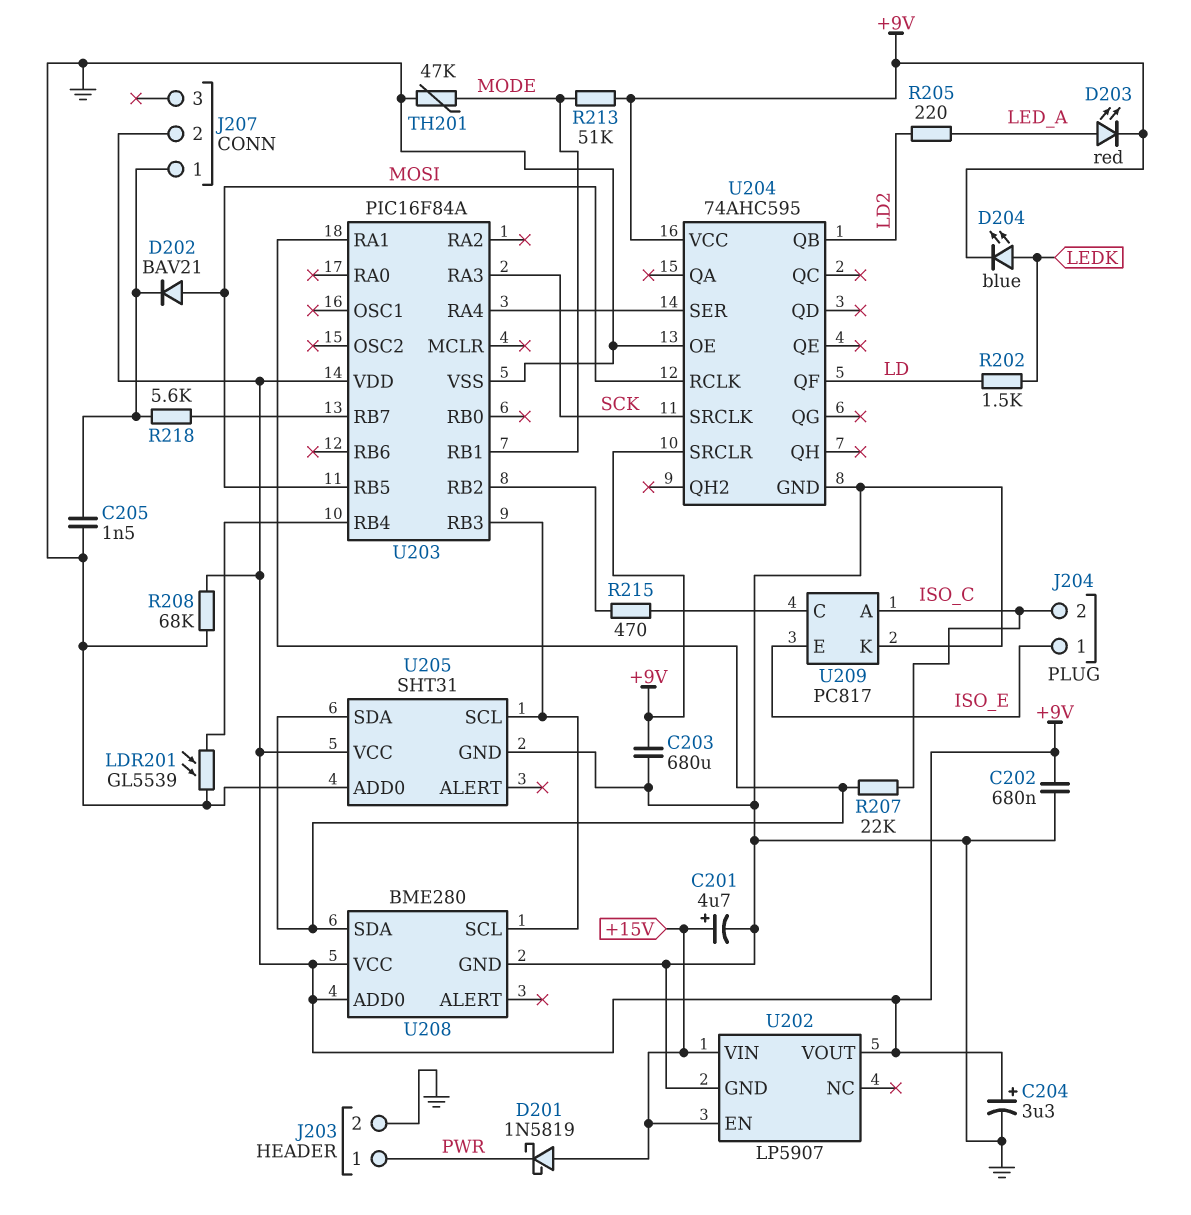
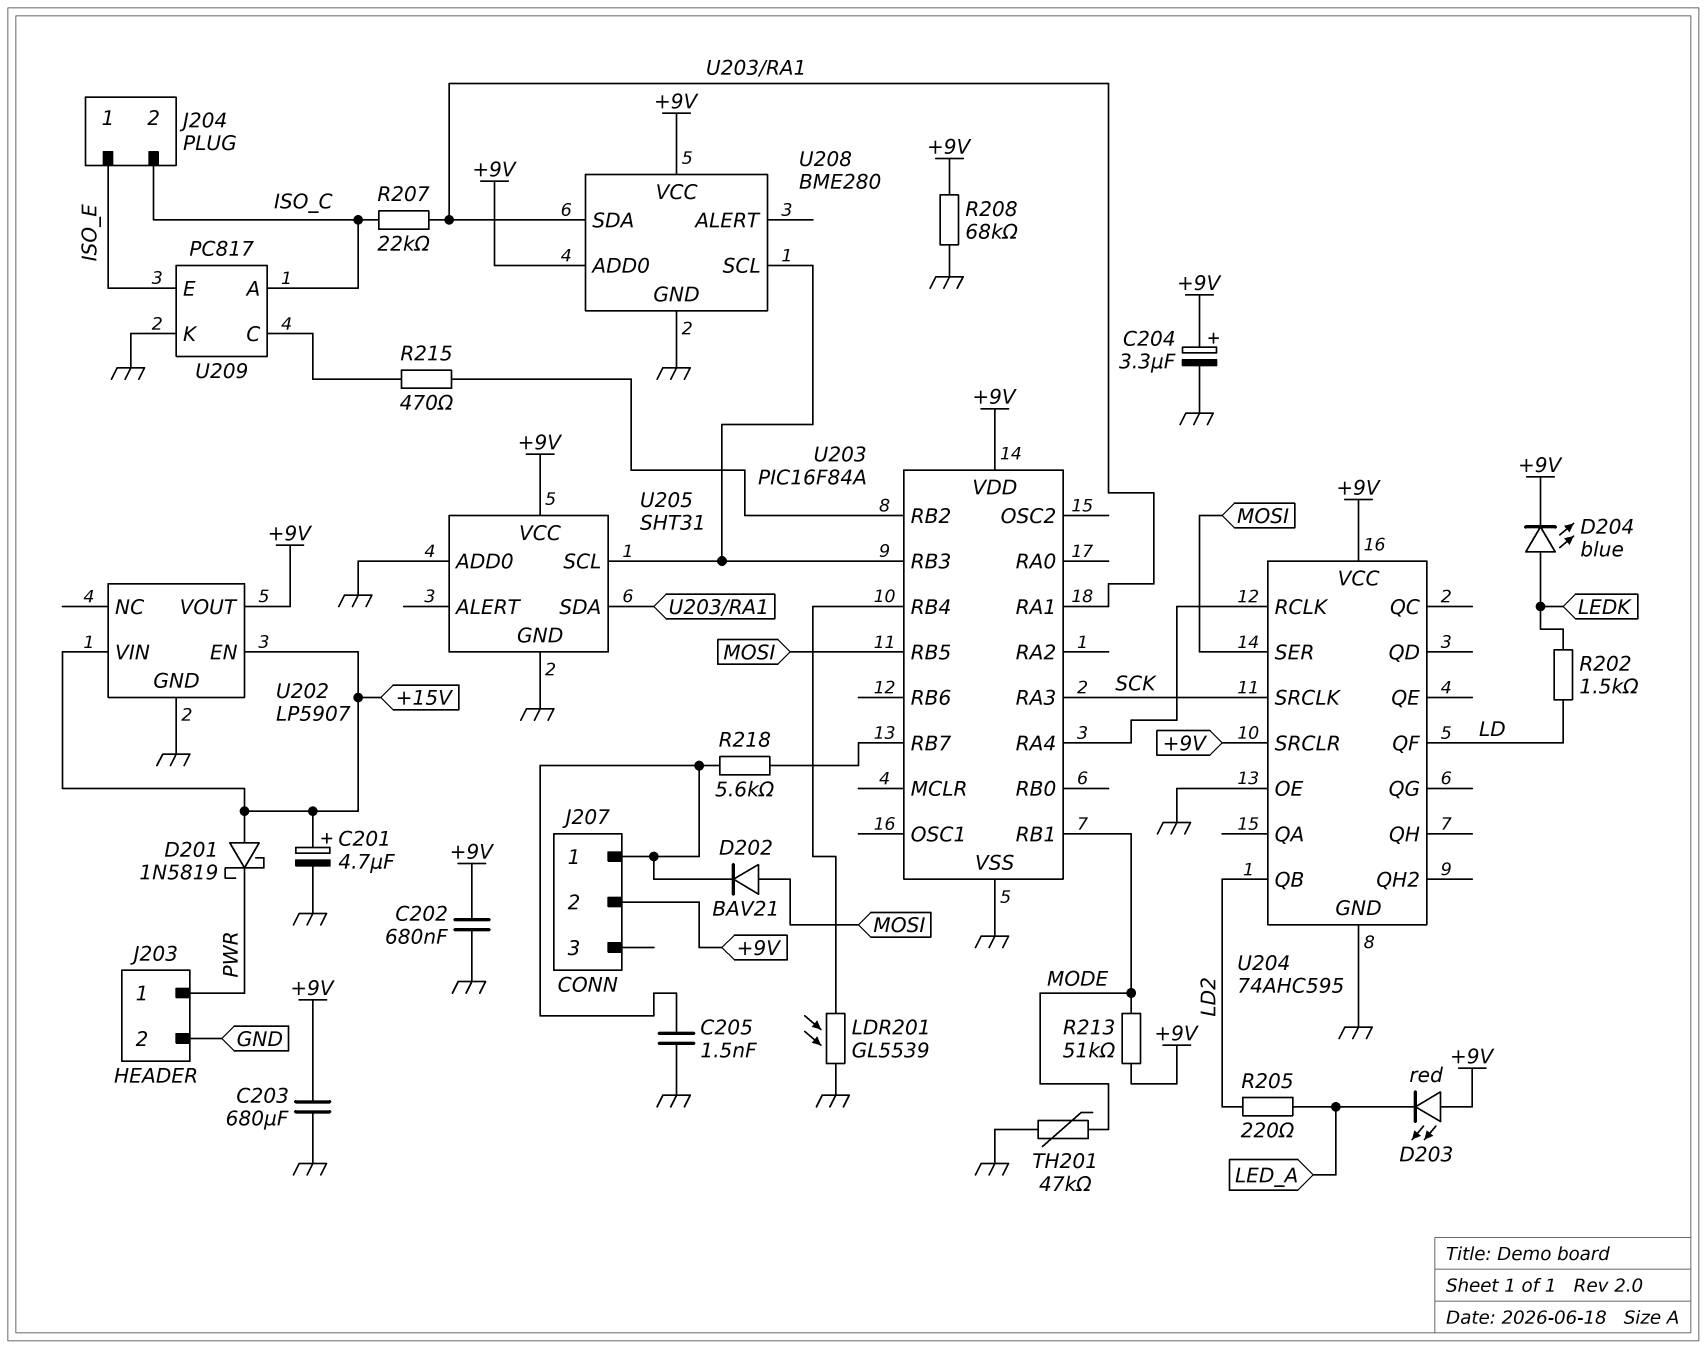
D203: LED red (A LED_A, K +9V) -> LED red (A +9V, K LED_A)
U204 pin RCLK: MOSI -> U203/RA4
U204 pin SER: U203/RA4 -> MOSI

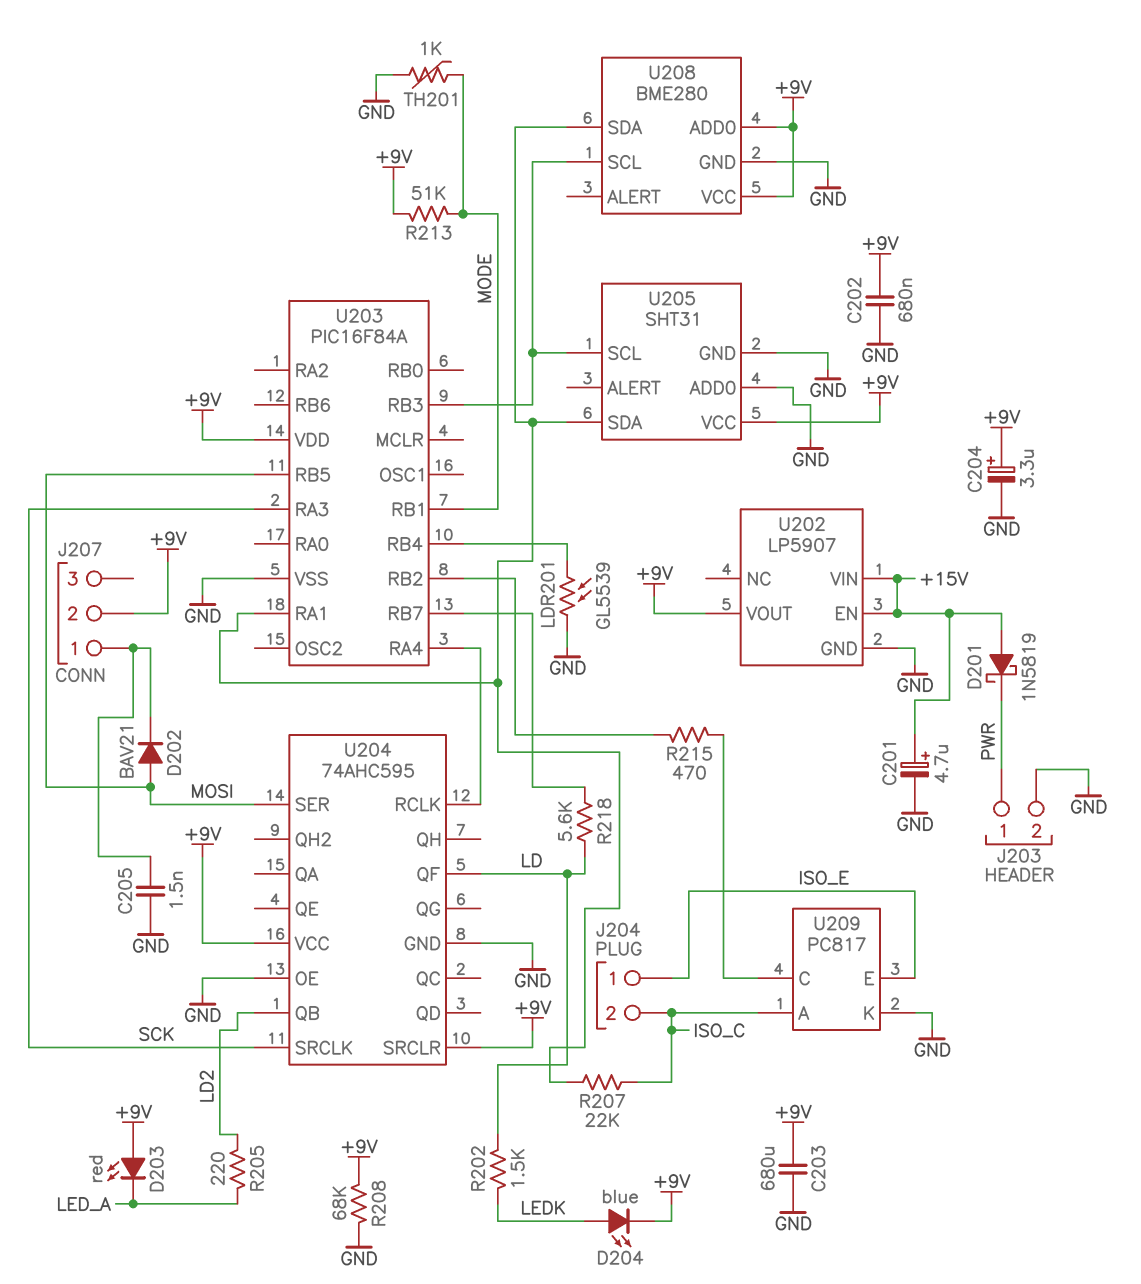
R218: 5.6k (J207/1, U203/RB7) -> 5.6k (LD, U203/RB7)
TH201: 47k (GND, MODE) -> 1k (GND, MODE)

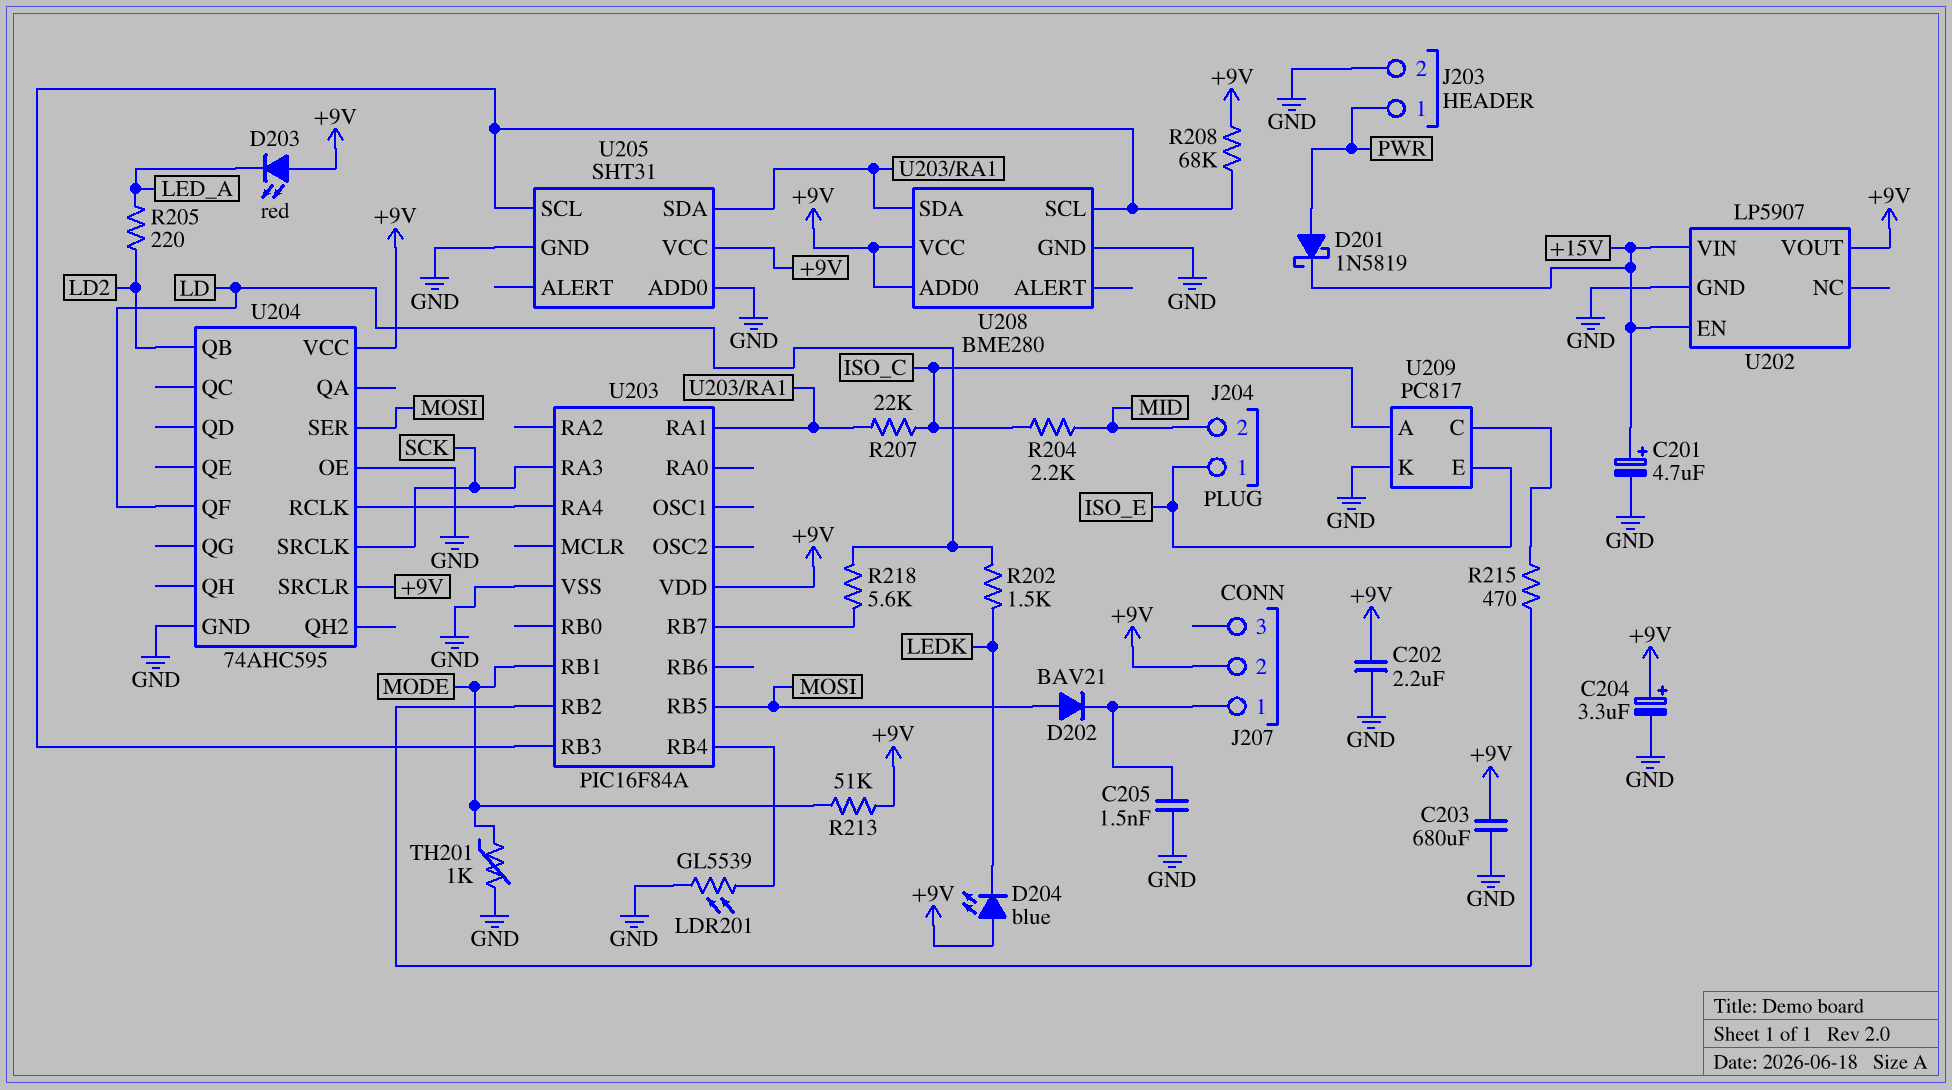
C202: 680nF (+9V, GND) -> 2.2uF (+9V, GND)
D201: schottky 1N5819 (A +15V, K PWR) -> schottky 1N5819 (A PWR, K +15V)
D204: LED blue (A LEDK, K +9V) -> LED blue (A +9V, K LEDK)
J204 pin 2: ISO_C -> MID
R204: none -> 2.2k (ISO_C, MID)
R208: 68k (+9V, GND) -> 68k (+9V, U203/RB3)

